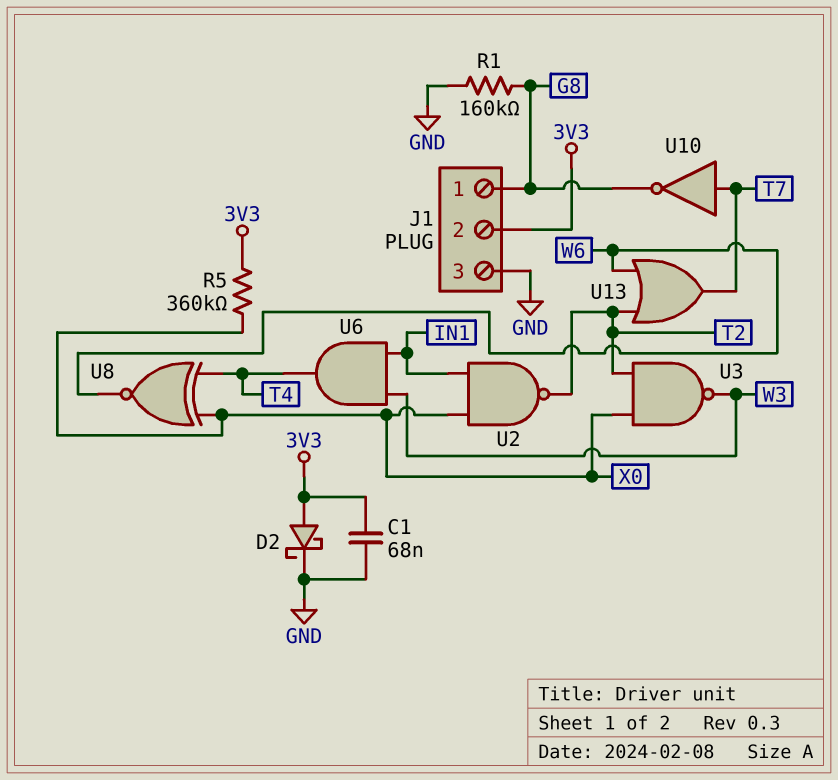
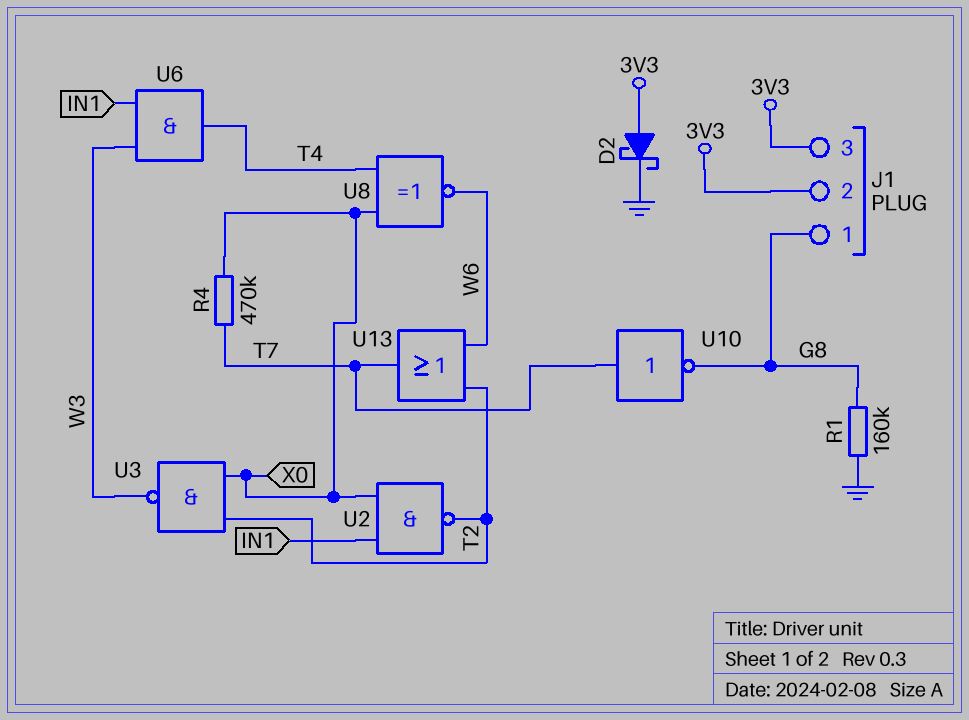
C1: 68nF (3V3, GND) -> none
J1 pin 3: GND -> 3V3
R4: none -> 470k (T7, X0)
R5: 360k (3V3, X0) -> none

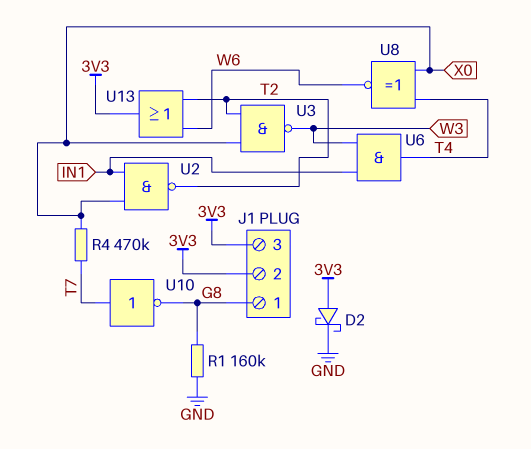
U13: OR (in T2, in W6, out T7) -> OR (in T2, in W6, out 3V3)

